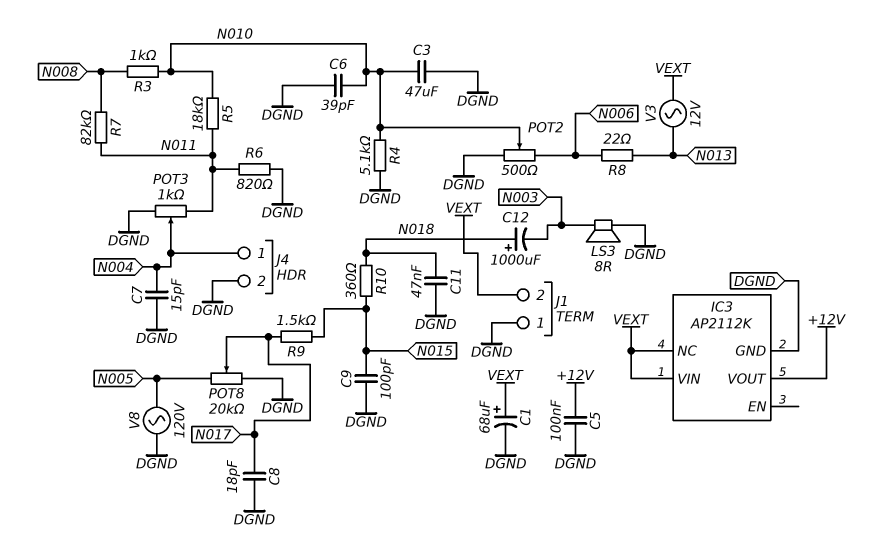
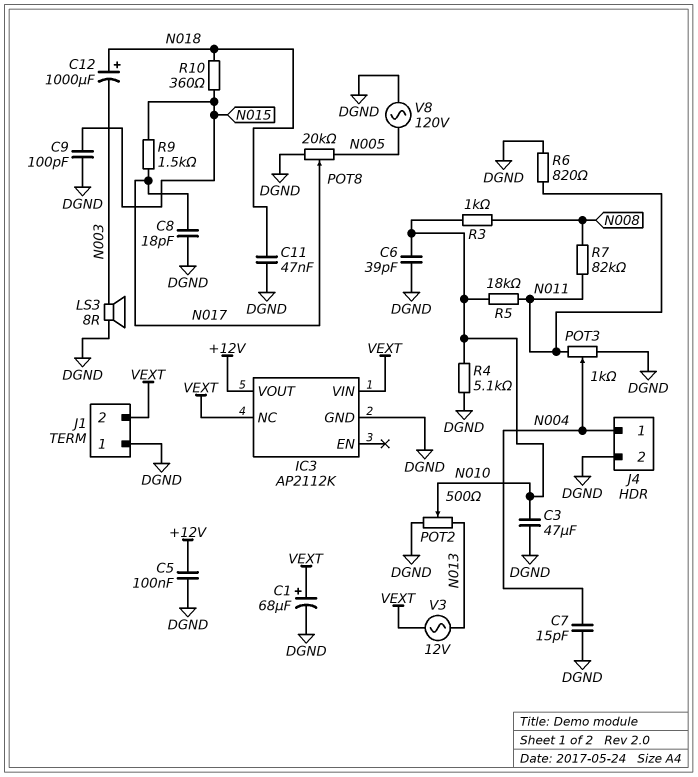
POT2: 500 (DGND, N006, wiper N010) -> 500 (DGND, N013, wiper N010)
R8: 22 (N006, N013) -> none

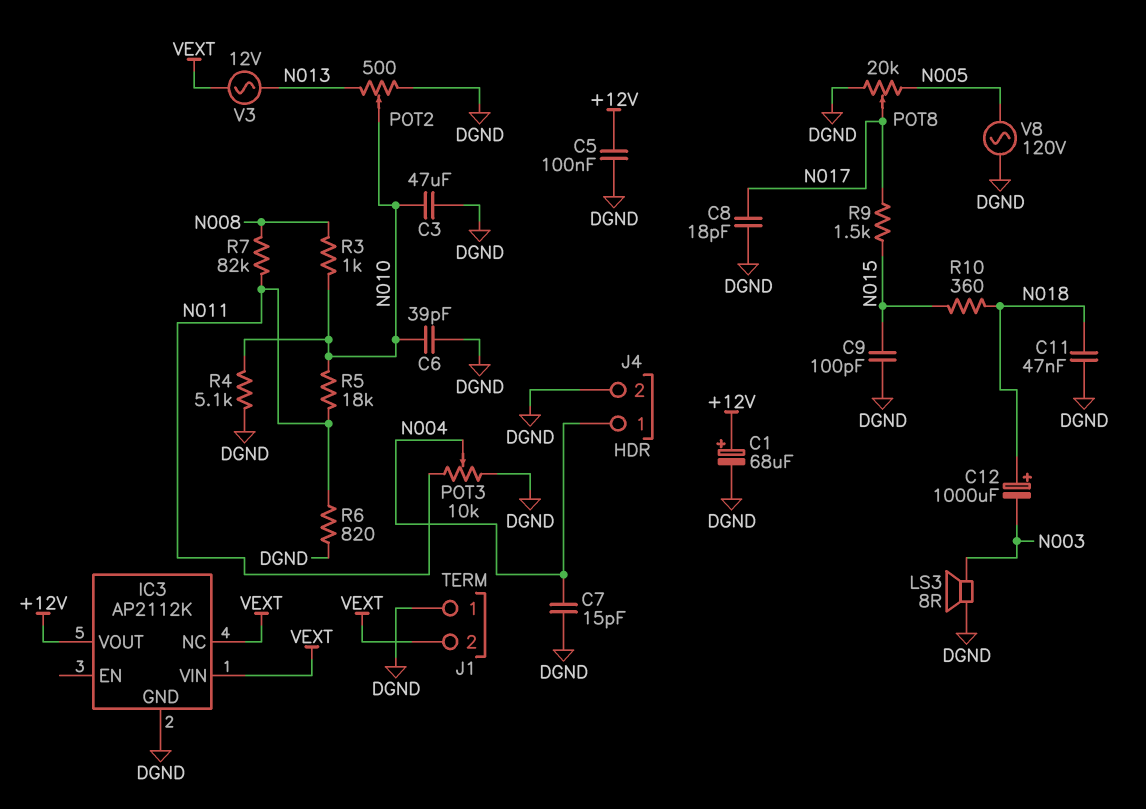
C1: 68uF (plus VEXT, minus DGND) -> 68uF (plus +12V, minus DGND)
POT3: 1k (DGND, N011, wiper N004) -> 10k (DGND, N011, wiper N004)

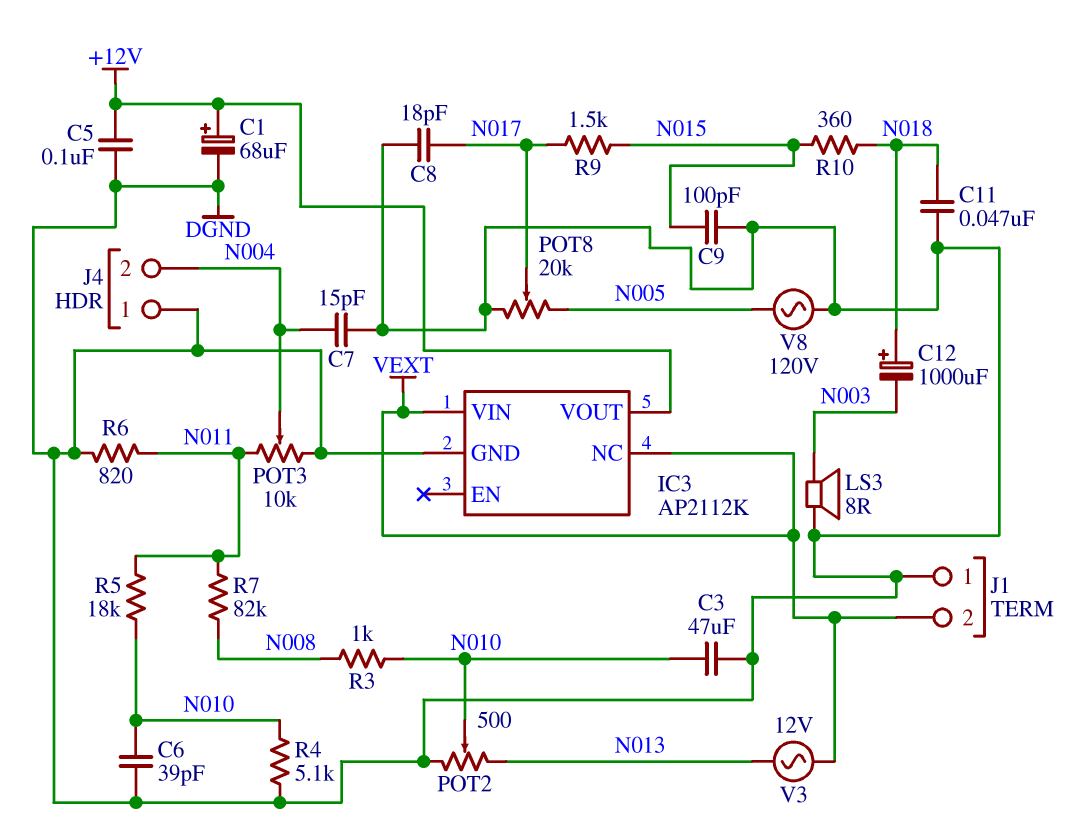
J4 pin 1: N004 -> DGND
J4 pin 2: DGND -> N004

